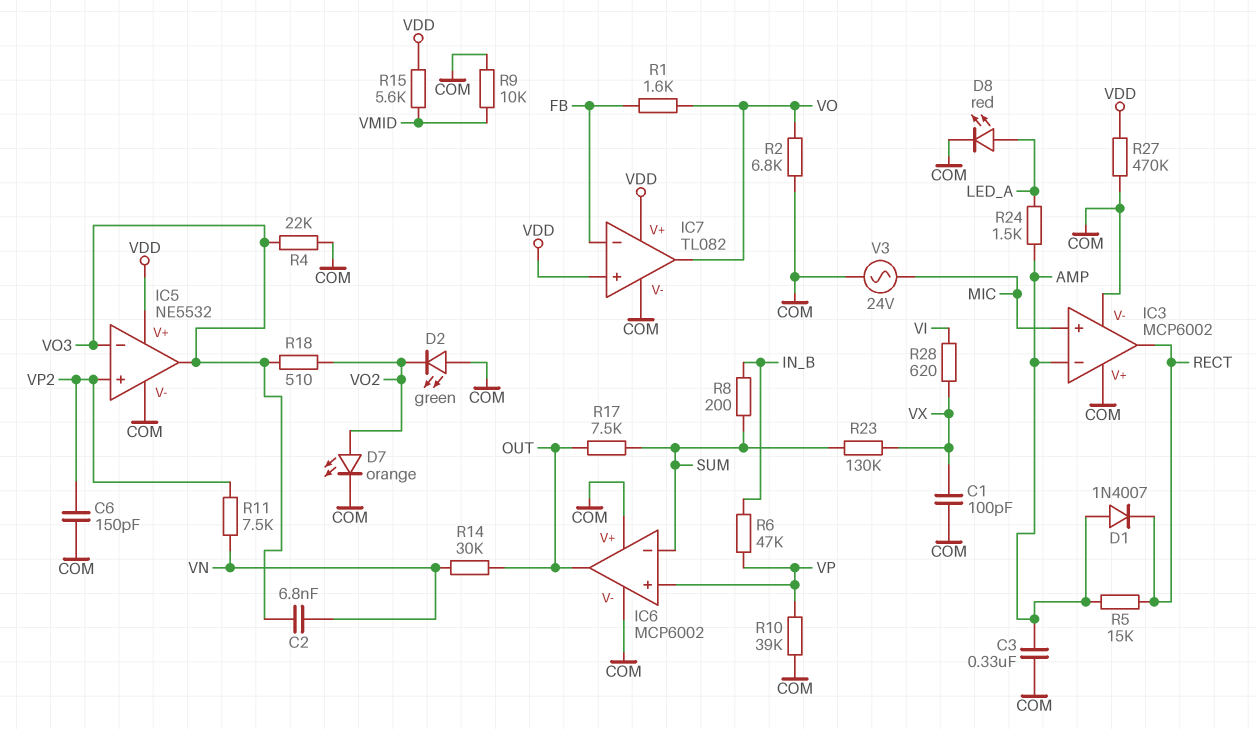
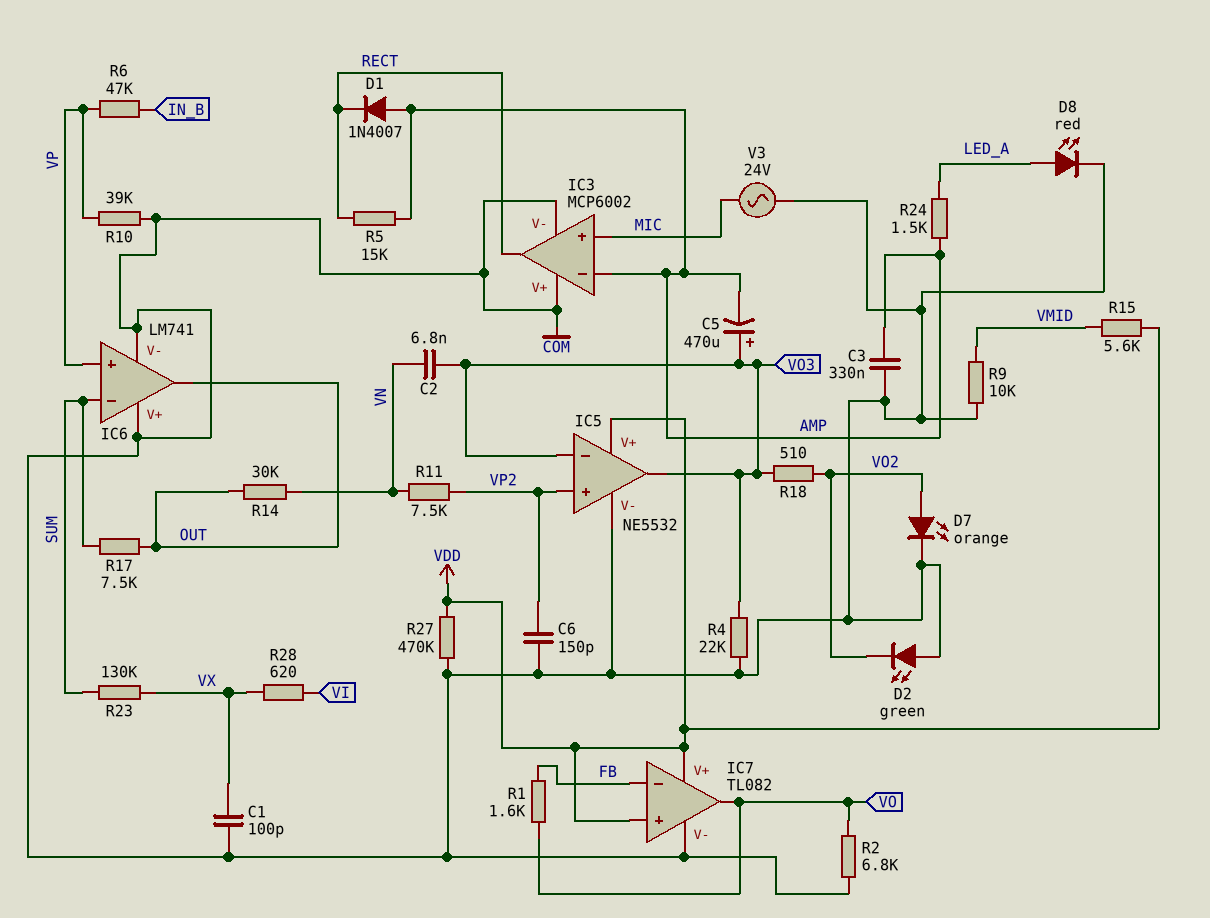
C5: none -> 470uF (plus VO3, minus AMP)
IC6: MCP6002 -> LM741
R8: 200 (IN_B, SUM) -> none

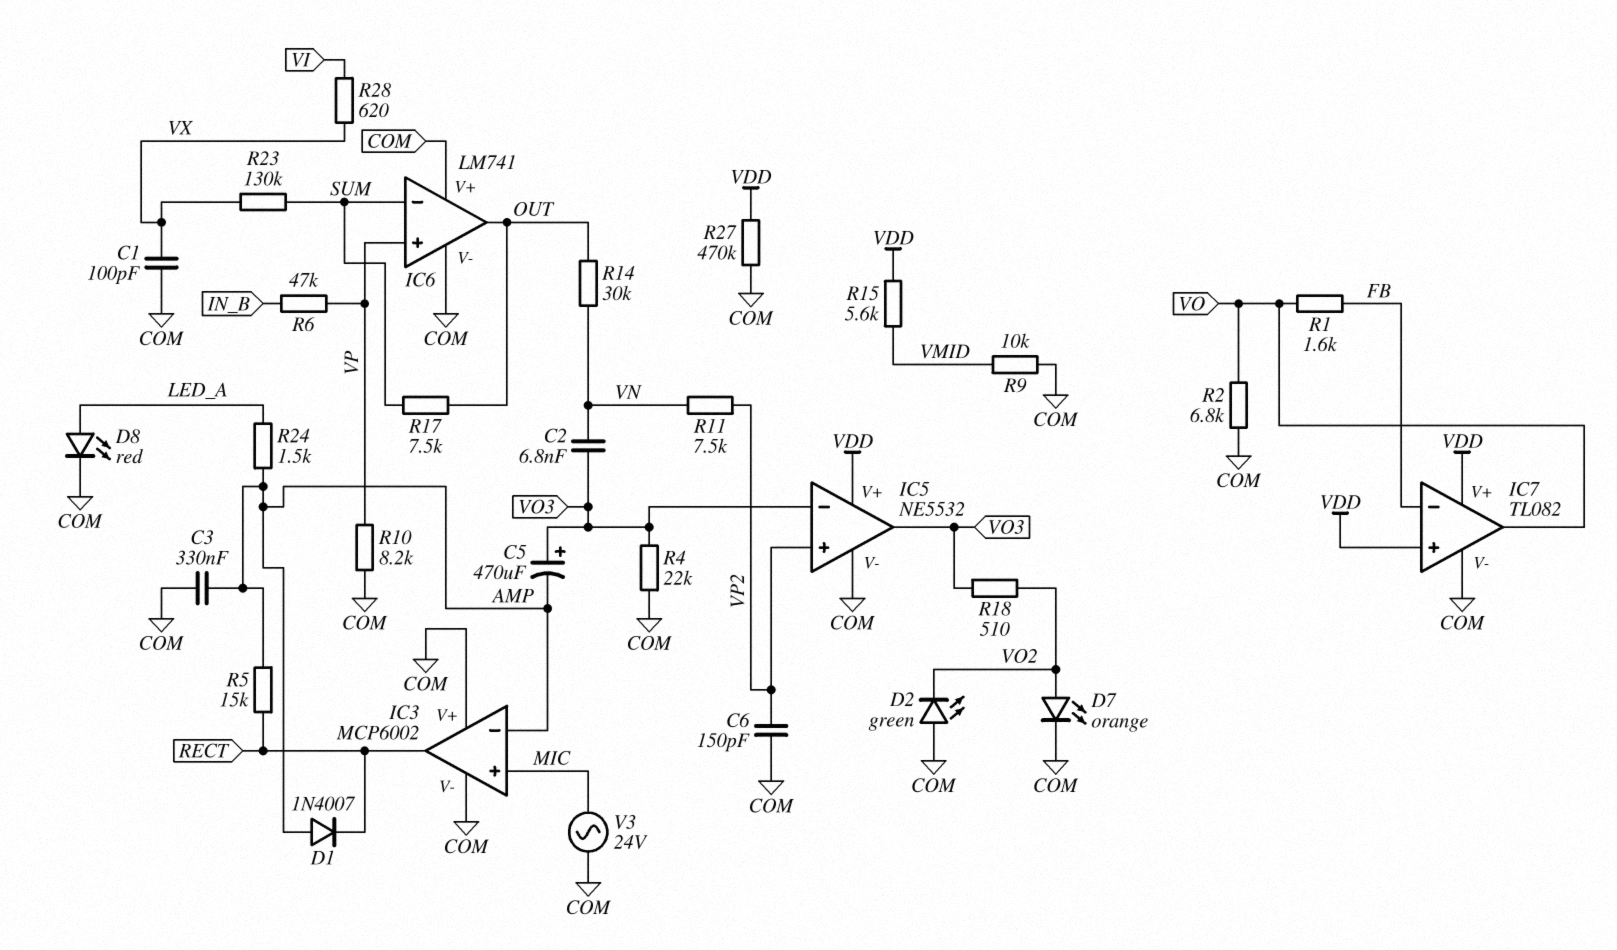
R10: 39k (COM, VP) -> 8.2k (COM, VP)

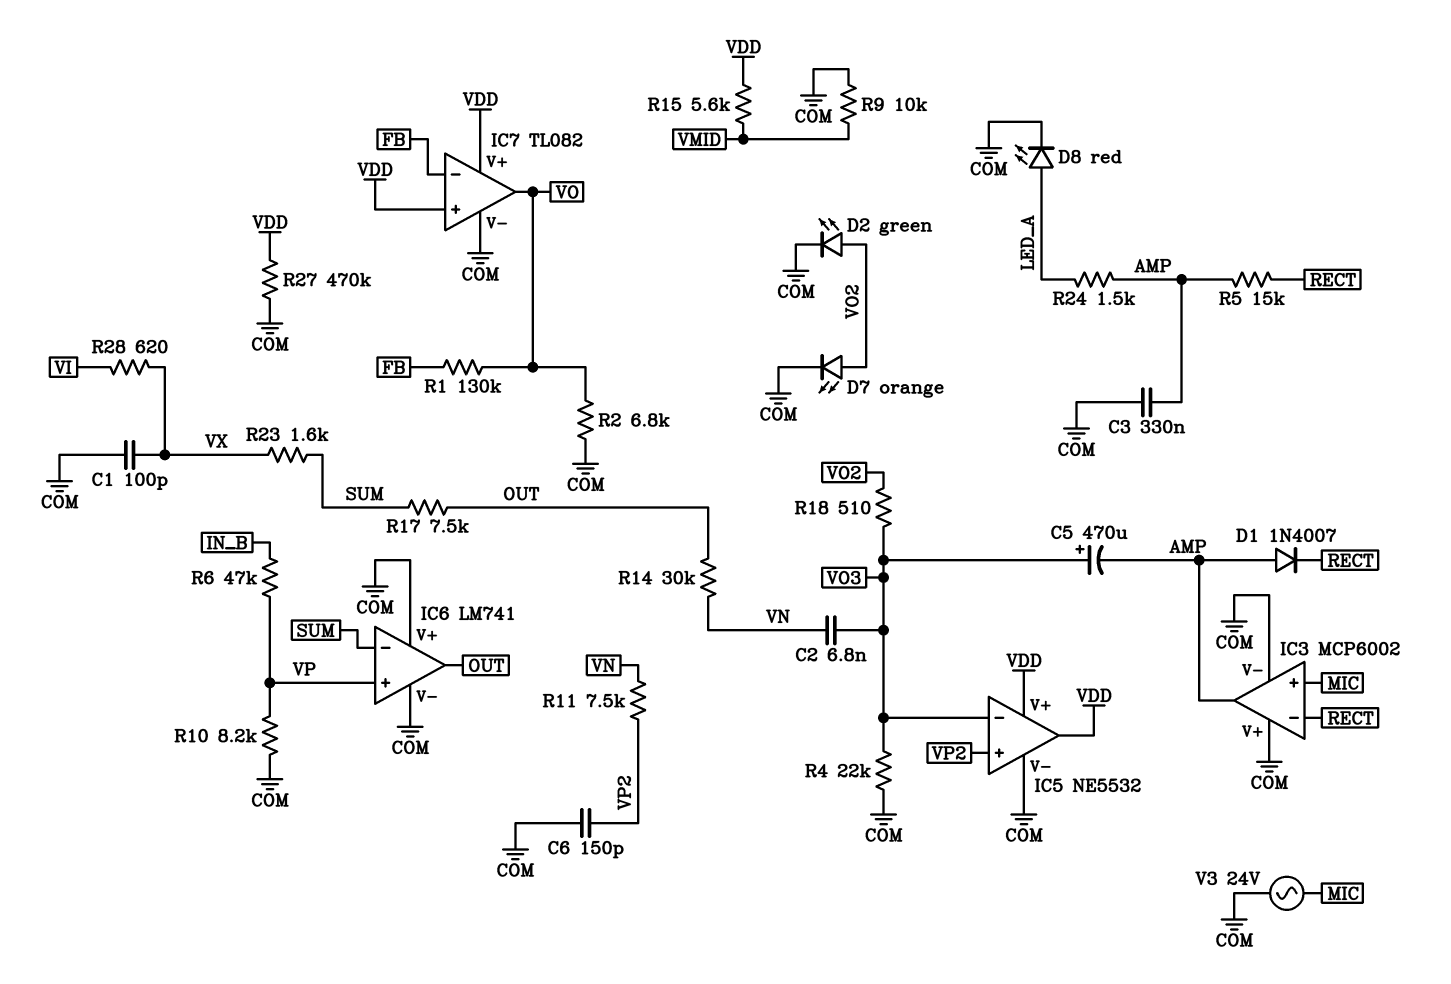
D2: LED green (A COM, K VO2) -> LED green (A VO2, K COM)
IC3 pin in-: AMP -> RECT
IC3 pin out: RECT -> AMP
IC5 pin out: VO3 -> VDD
R1: 1.6k (FB, VO) -> 130k (FB, VO)
R23: 130k (SUM, VX) -> 1.6k (SUM, VX)

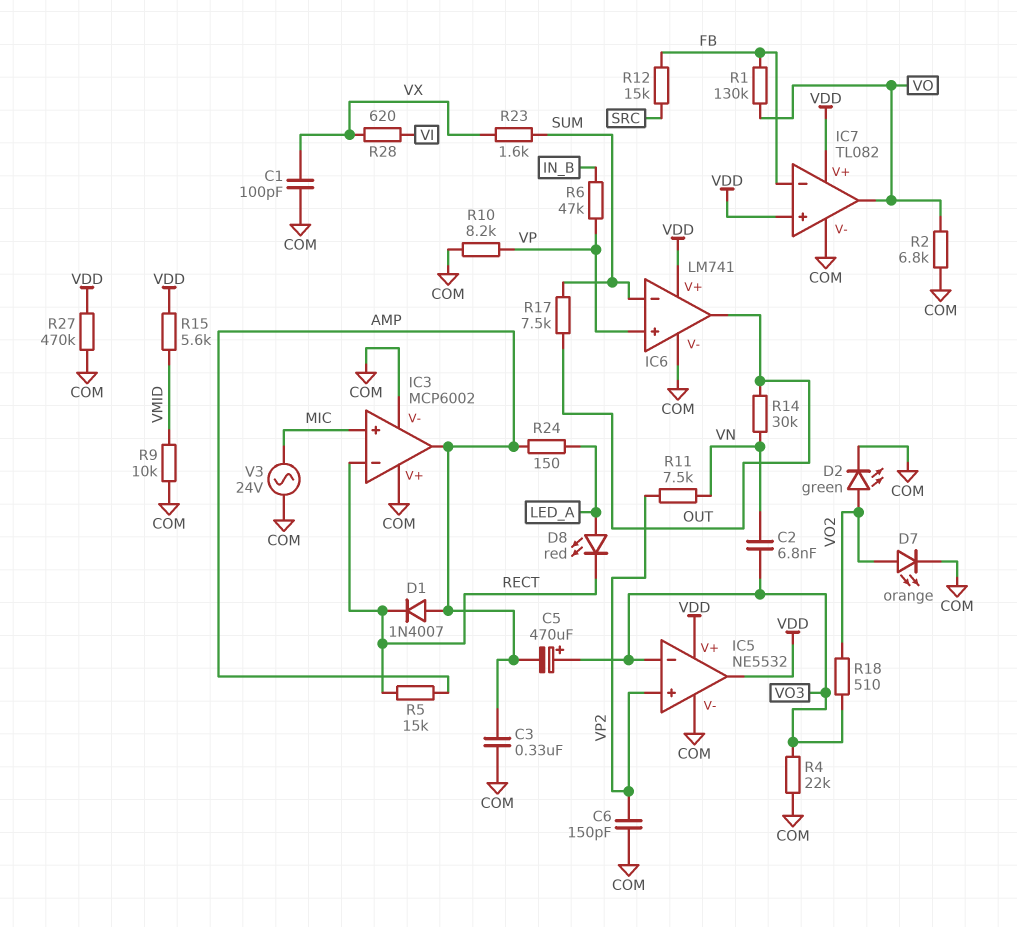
D8: LED red (A LED_A, K COM) -> LED red (A LED_A, K RECT)
IC6 pin V+: COM -> VDD
R12: none -> 15k (FB, SRC)
R24: 1.5k (AMP, LED_A) -> 150 (AMP, LED_A)

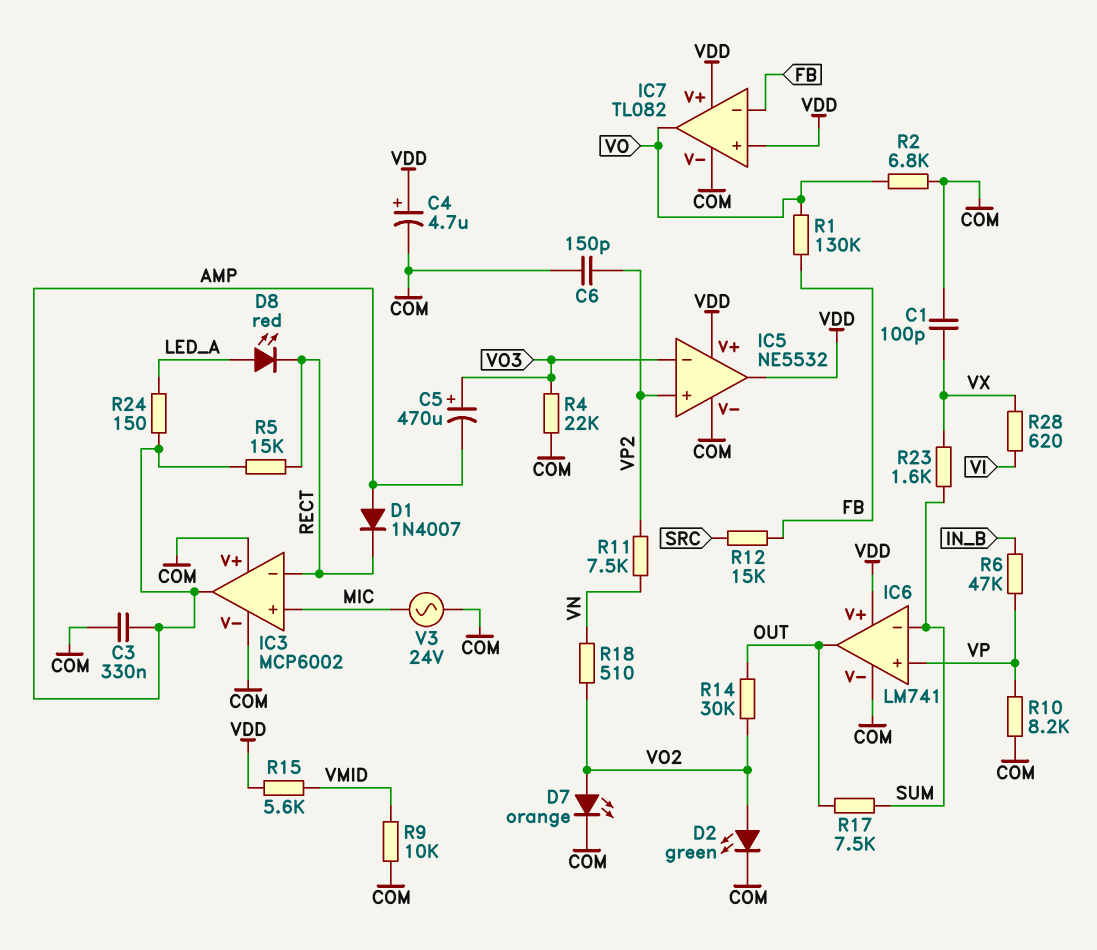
C2: 6.8nF (VN, VO3) -> none
C4: none -> 4.7uF (plus VDD, minus COM)
R14: 30k (OUT, VN) -> 30k (OUT, VO2)
R18: 510 (VO2, VO3) -> 510 (VN, VO2)
R27: 470k (COM, VDD) -> none

